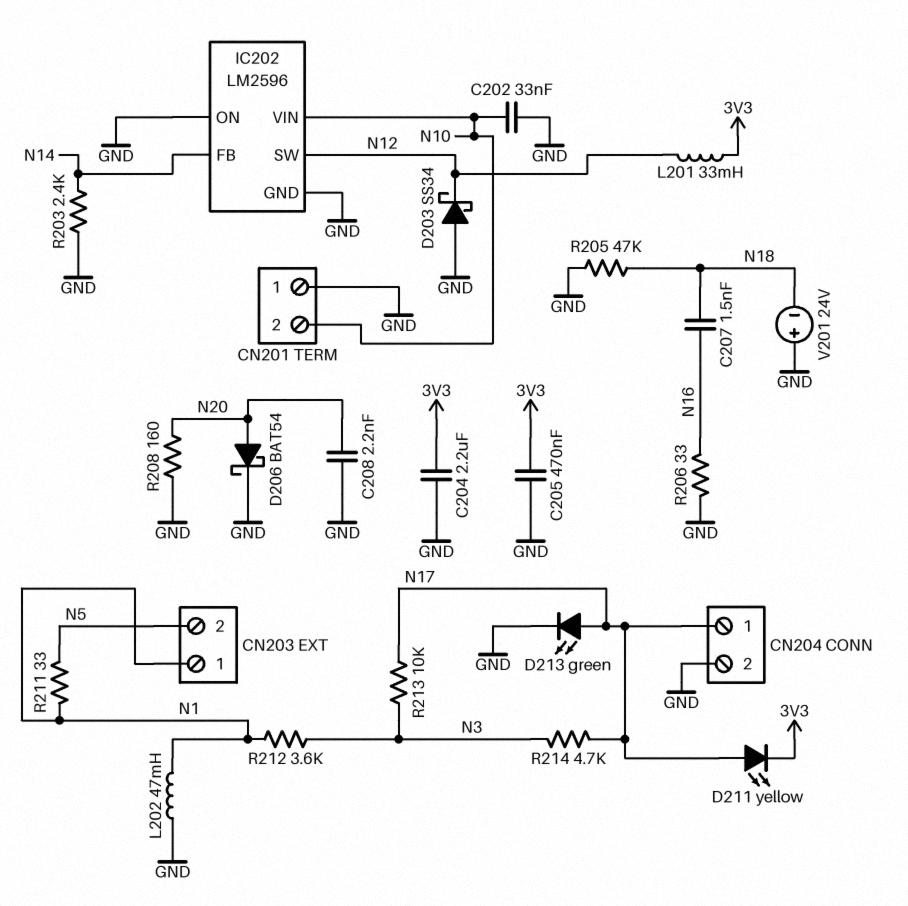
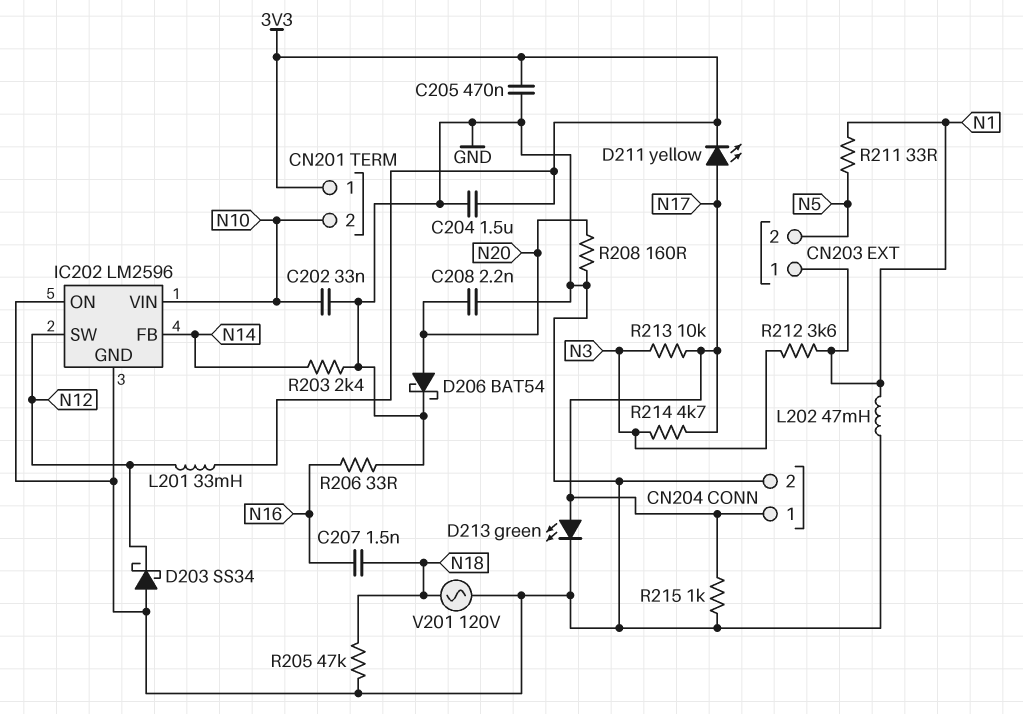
C204: 2.2uF (3V3, GND) -> 1.5uF (3V3, GND)
CN201 pin 1: GND -> 3V3
R215: none -> 1k (GND, N17)
V201: 24V (plus GND, minus N18) -> AC 120V (GND, N18)

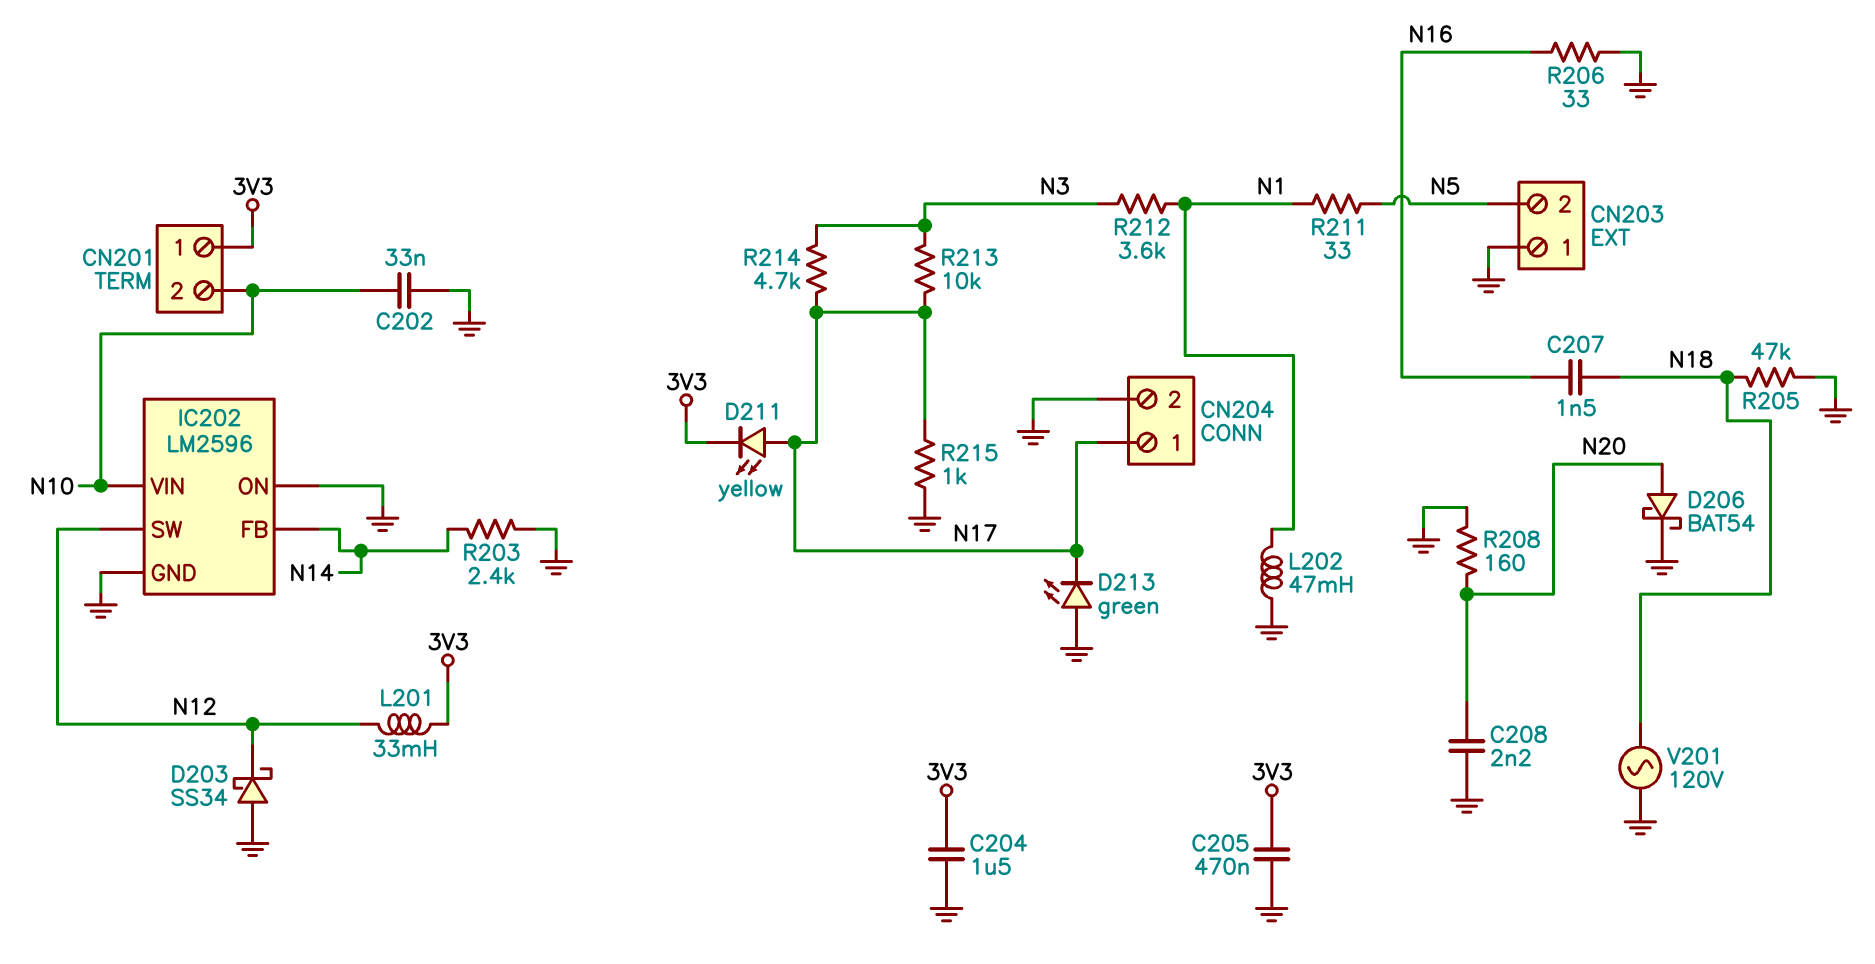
CN203 pin 1: N1 -> GND
D213: LED green (A N17, K GND) -> LED green (A GND, K N17)

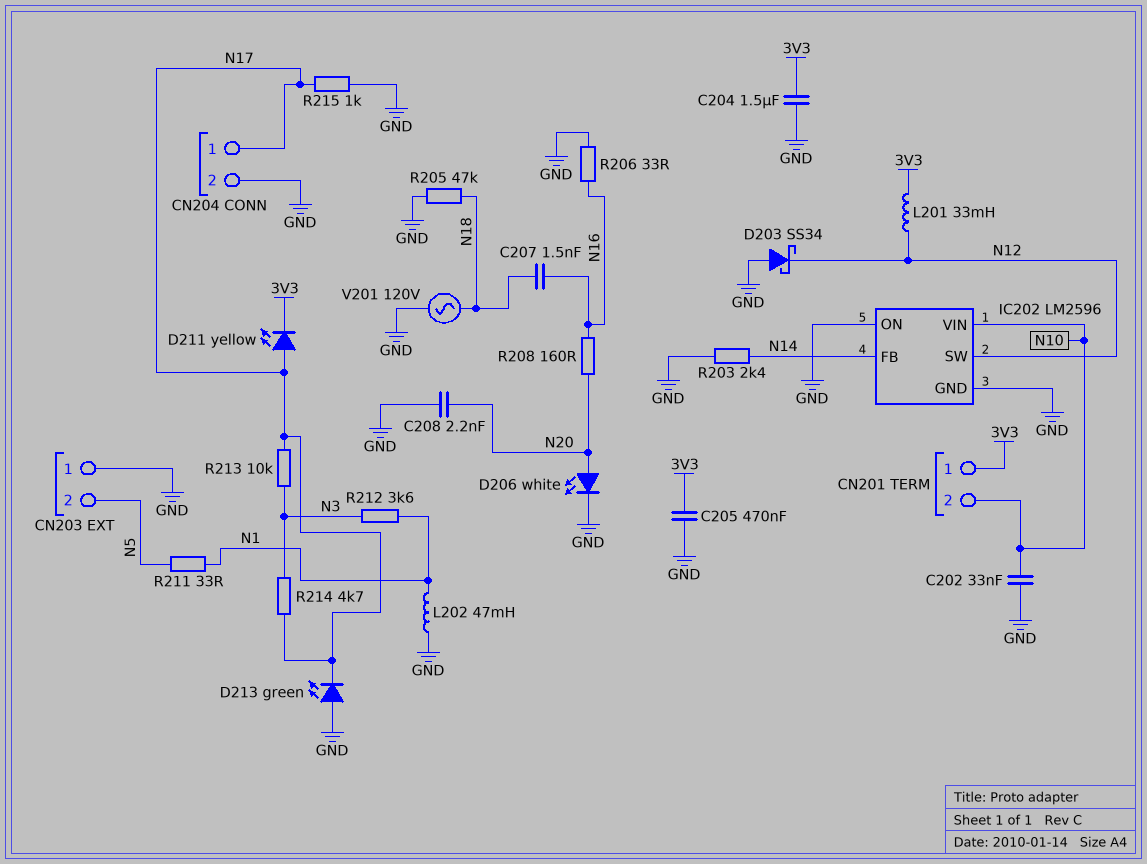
D206: schottky BAT54 (A N20, K GND) -> LED white (A N20, K GND)
R208: 160 (GND, N20) -> 160 (N16, N20)

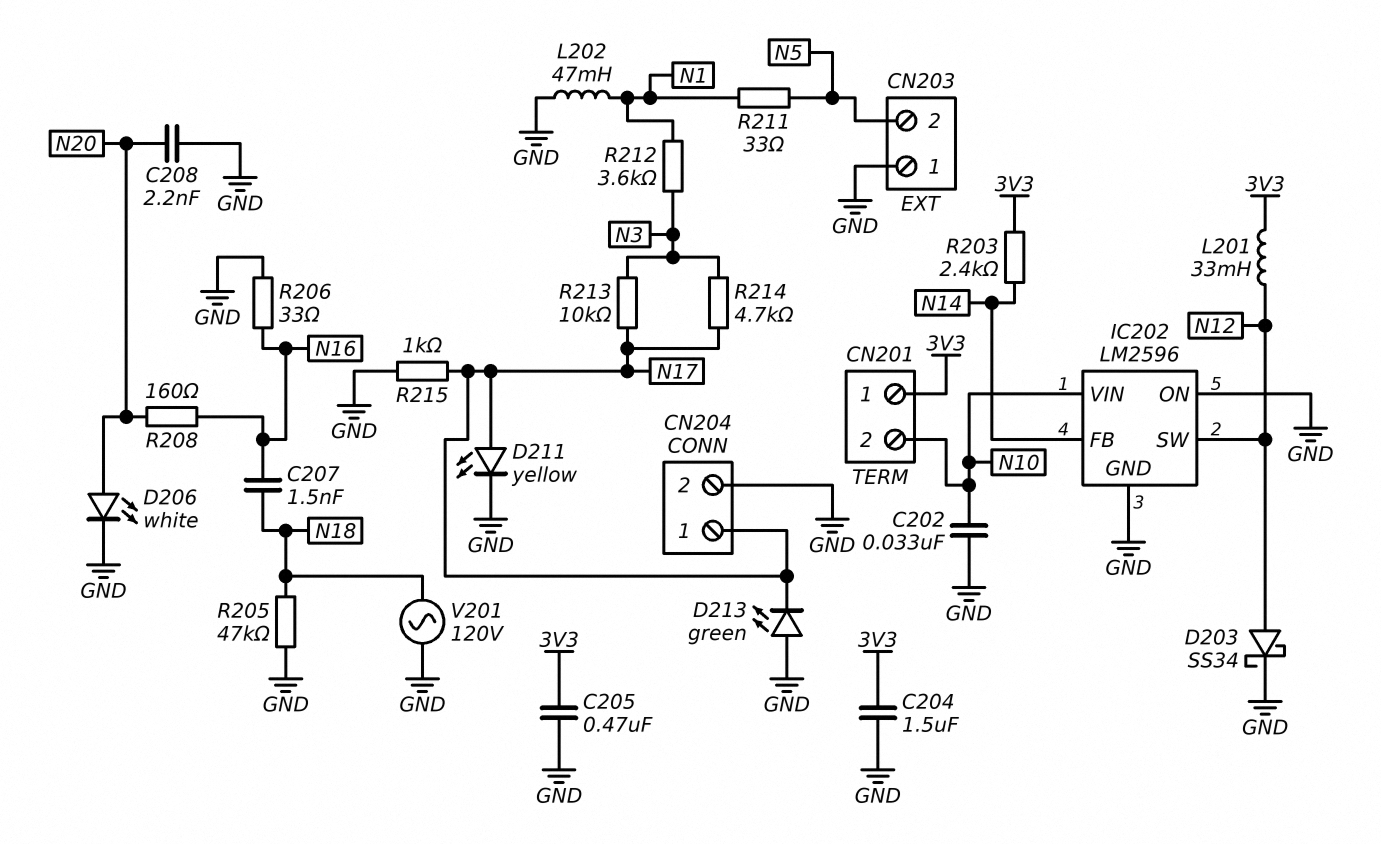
D203: schottky SS34 (A GND, K N12) -> schottky SS34 (A N12, K GND)
D211: LED yellow (A N17, K 3V3) -> LED yellow (A N17, K GND)
R203: 2.4k (GND, N14) -> 2.4k (3V3, N14)

